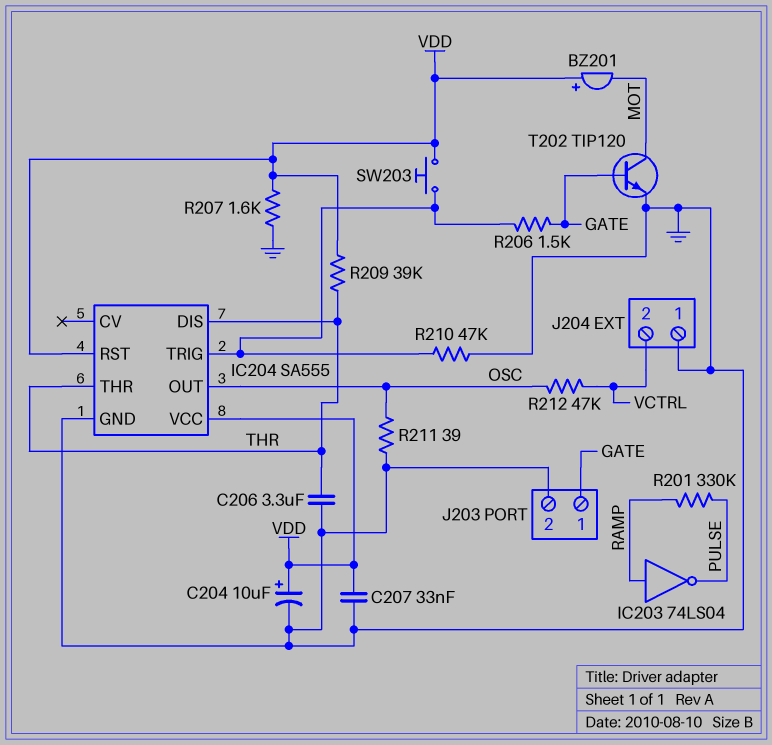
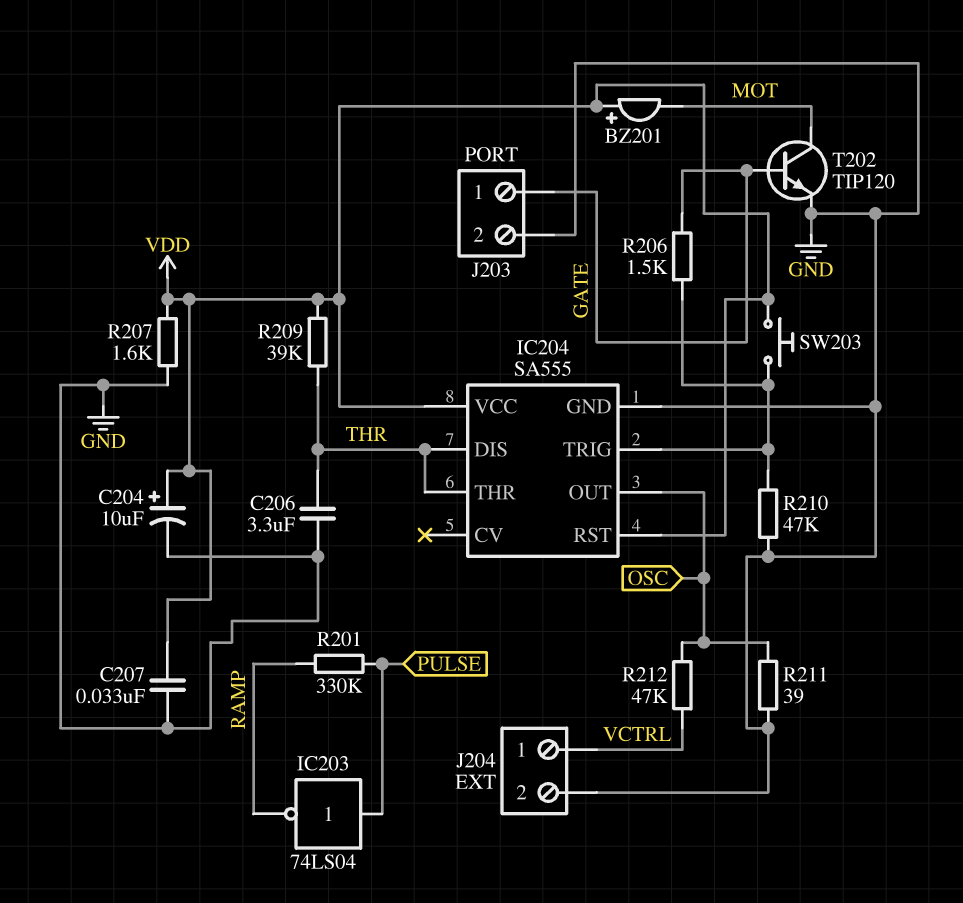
IC203: NOT 74LS04 (in RAMP, out PULSE) -> NOT 74LS04 (in PULSE, out RAMP)
J204 pin 1: GND -> VCTRL
J204 pin 2: VCTRL -> GND

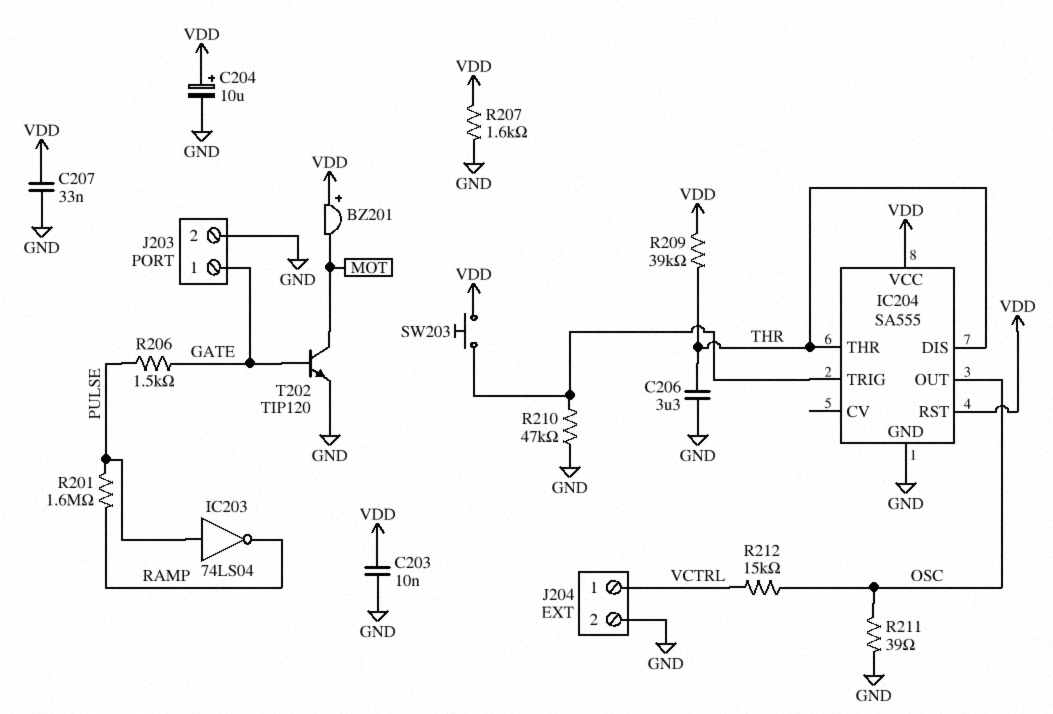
C203: none -> 10nF (GND, VDD)
R201: 330k (PULSE, RAMP) -> 1.6M (PULSE, RAMP)
R206: 1.5k (GATE, IC204/TRIG) -> 1.5k (GATE, PULSE)
R212: 47k (OSC, VCTRL) -> 15k (OSC, VCTRL)

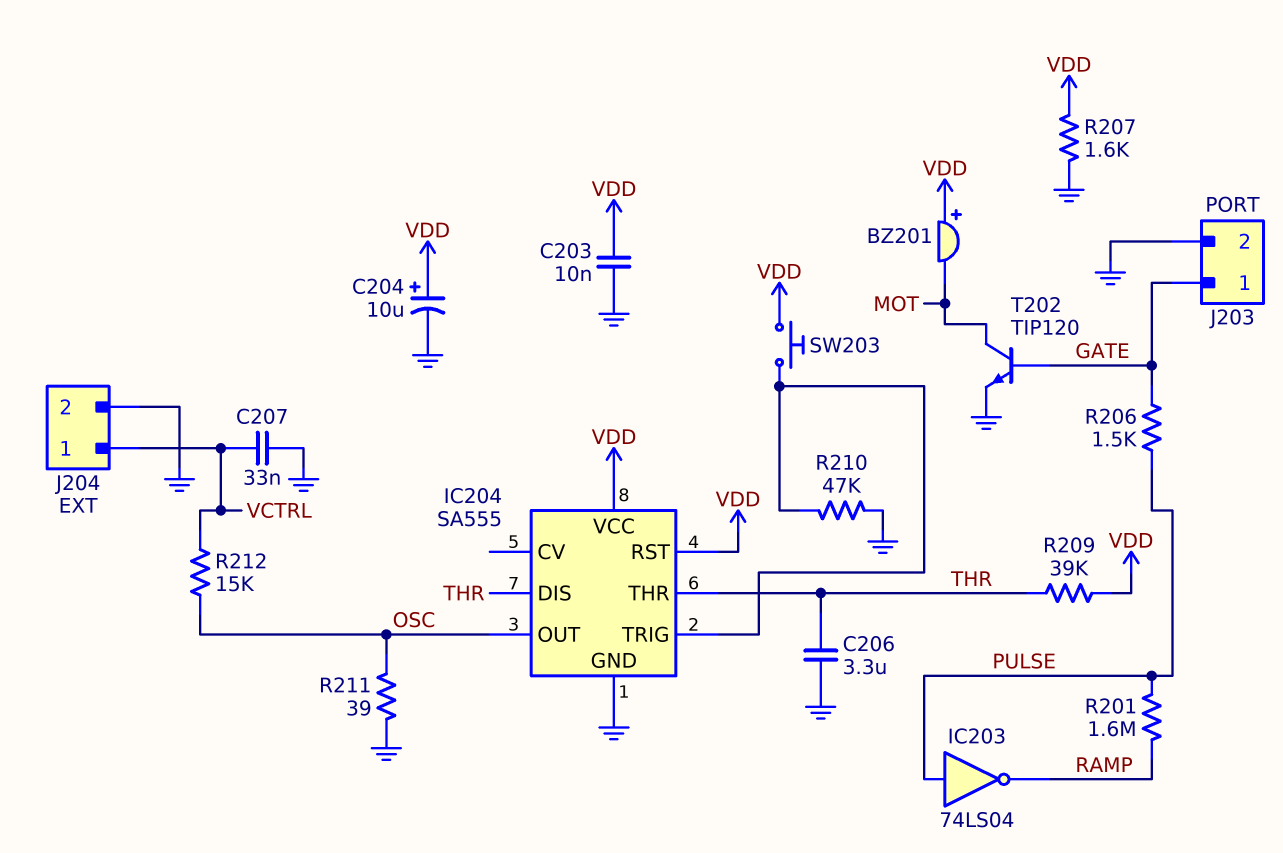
C207: 33nF (GND, VDD) -> 33nF (GND, VCTRL)

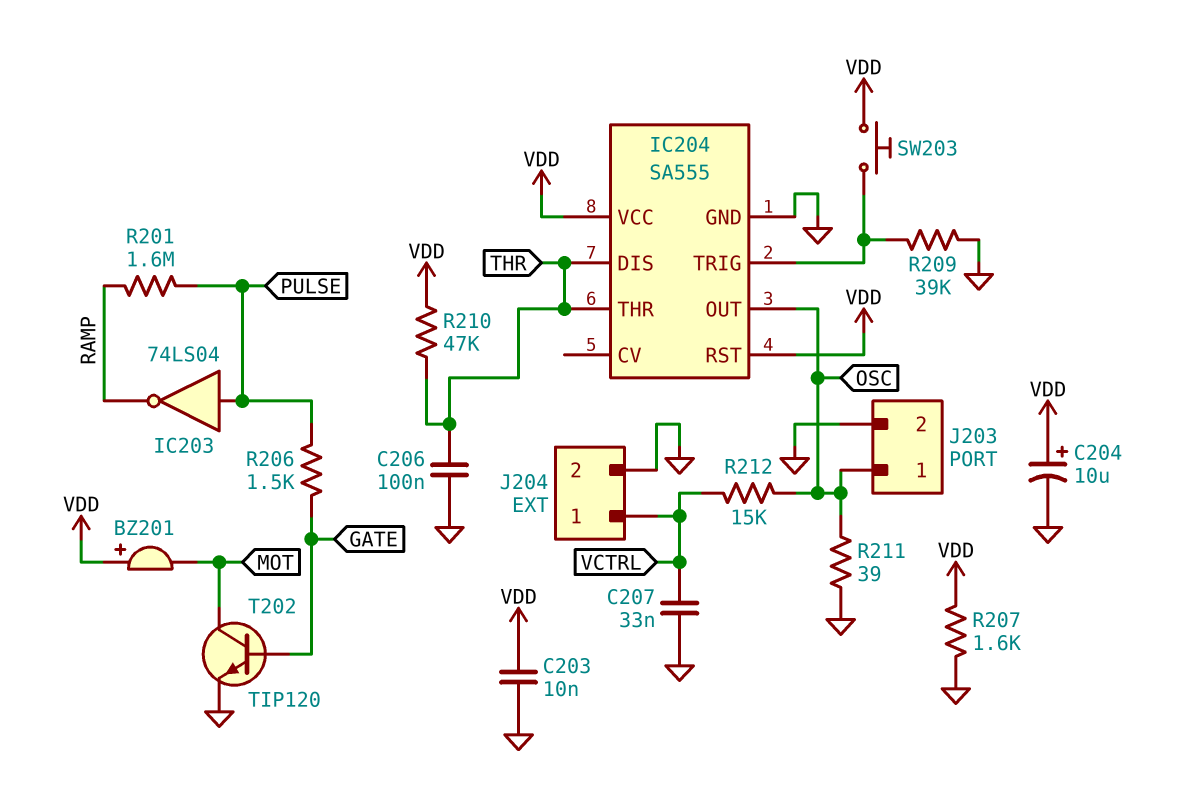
C206: 3.3uF (GND, THR) -> 100nF (GND, THR)
J203 pin 1: GATE -> OSC
R209: 39k (THR, VDD) -> 39k (GND, IC204/TRIG)
R210: 47k (GND, IC204/TRIG) -> 47k (THR, VDD)

